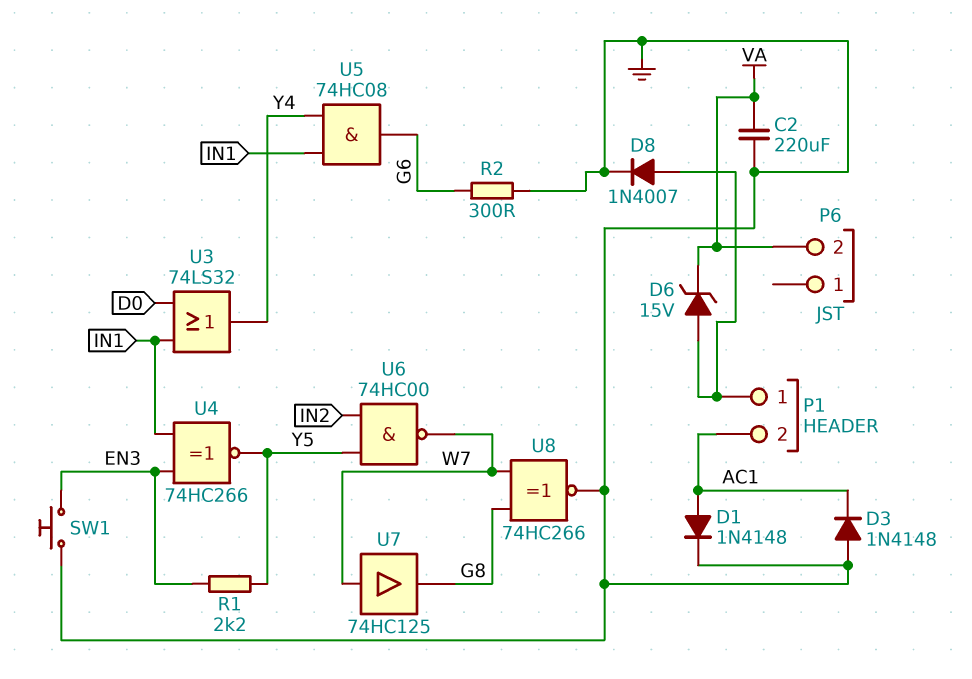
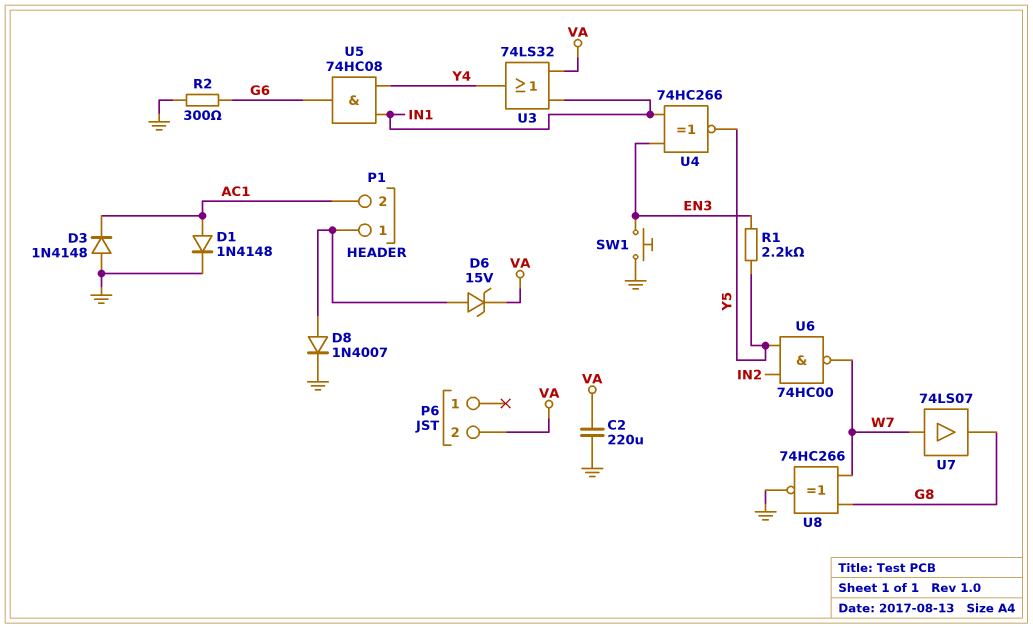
U3: OR 74LS32 (in D0, in IN1, out Y4) -> OR 74LS32 (in IN1, in VA, out Y4)
U7: buffer 74HC125 (in W7, out G8) -> buffer 74LS07 (in W7, out G8)

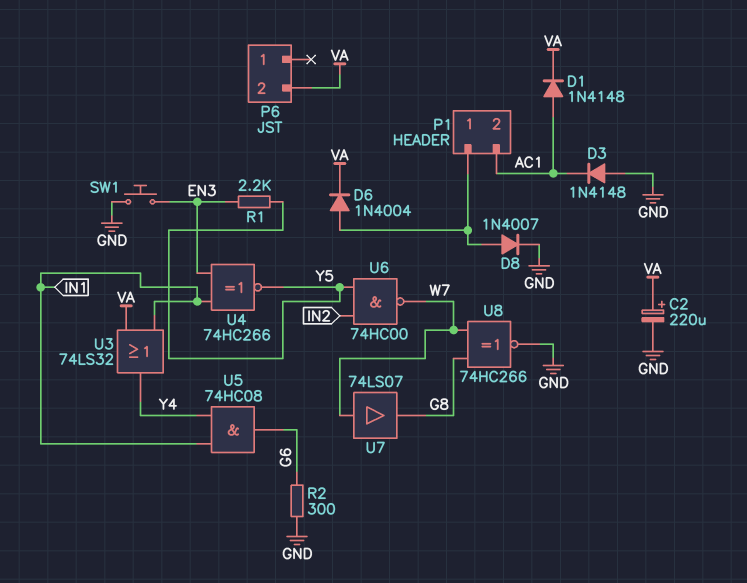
C2: 220uF (GND, VA) -> 220uF (plus VA, minus GND)
D1: diode 1N4148 (A AC1, K GND) -> diode 1N4148 (A AC1, K VA)
D6: zener 15V (A P1/1, K VA) -> diode 1N4004 (A P1/1, K VA)

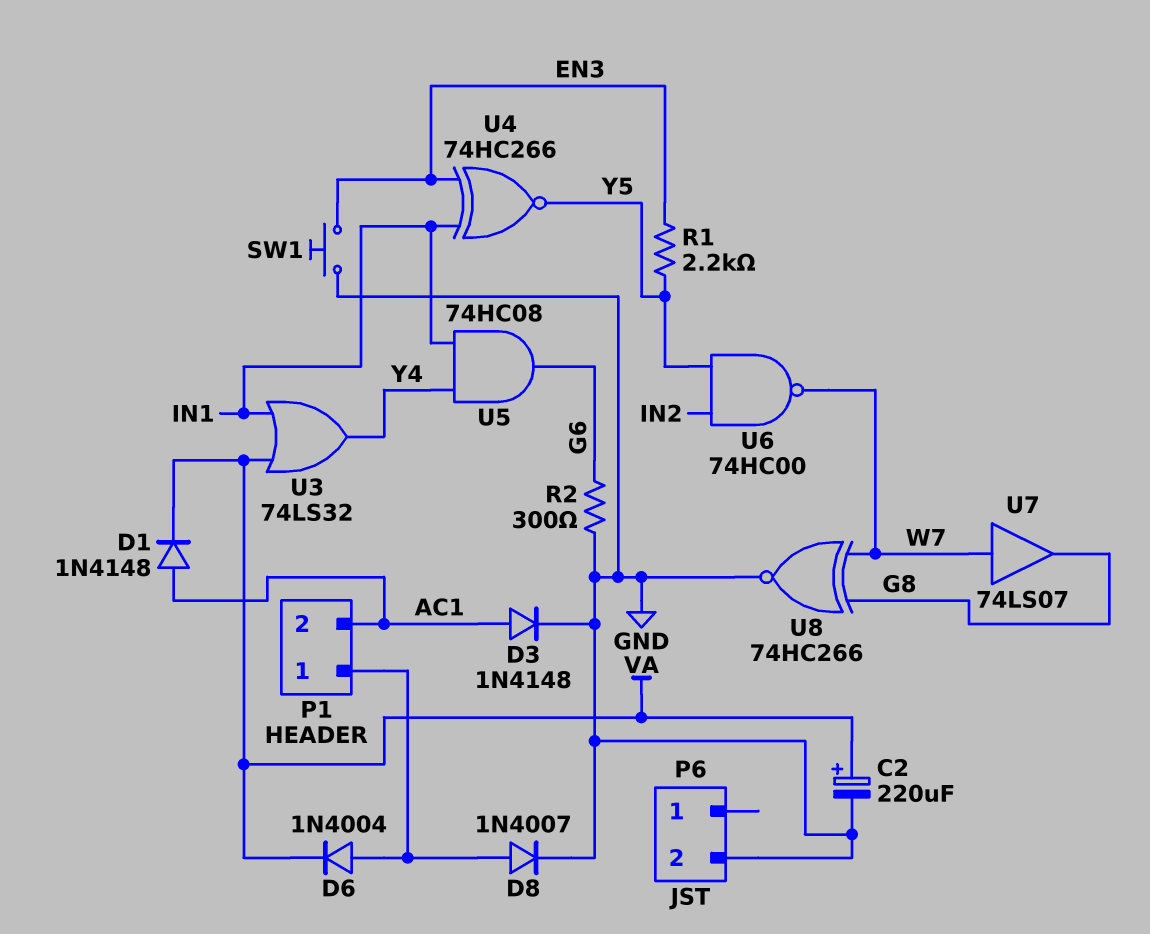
D3: diode 1N4148 (A GND, K AC1) -> diode 1N4148 (A AC1, K GND)
P6 pin 2: VA -> GND

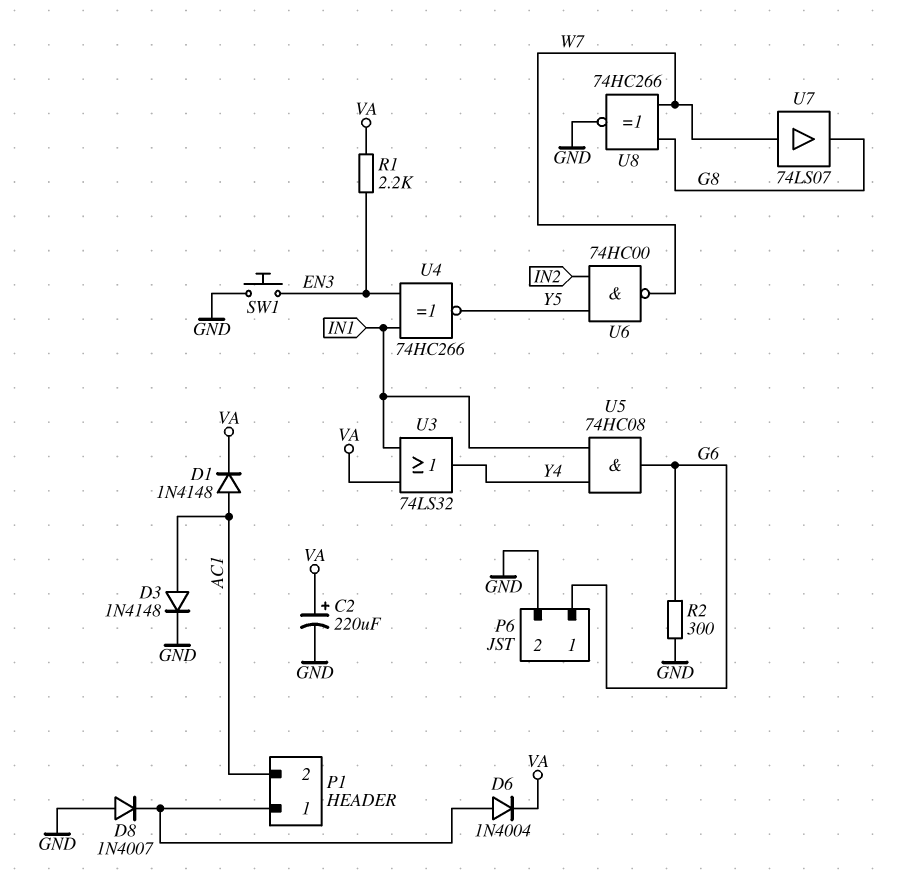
D8: diode 1N4007 (A P1/1, K GND) -> diode 1N4007 (A GND, K P1/1)
P6 pin 1: none -> G6
R1: 2.2k (EN3, Y5) -> 2.2k (EN3, VA)

